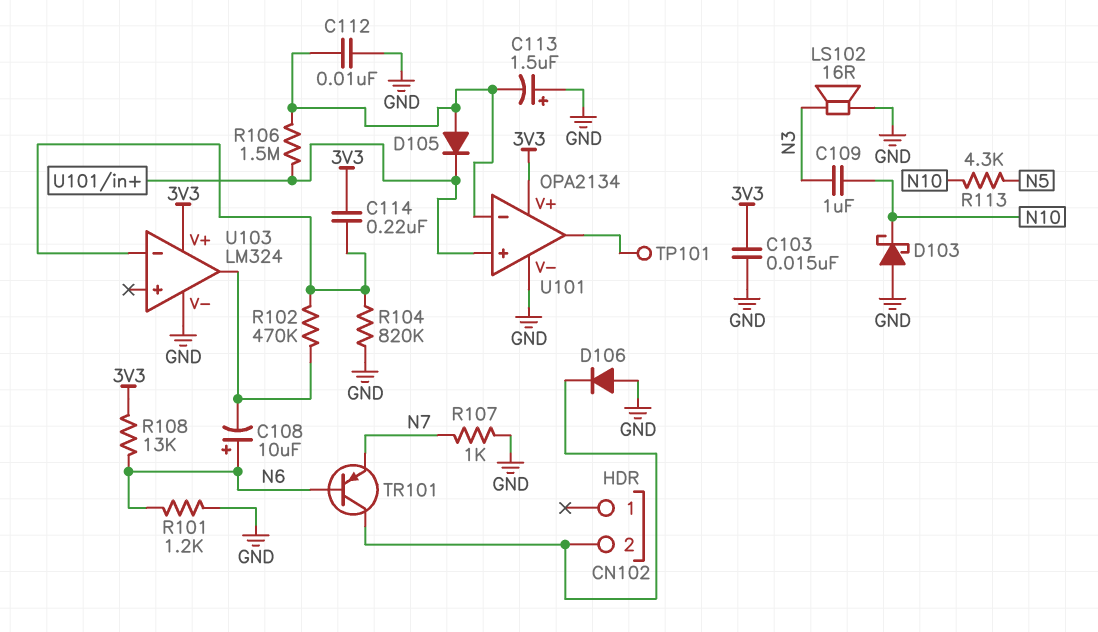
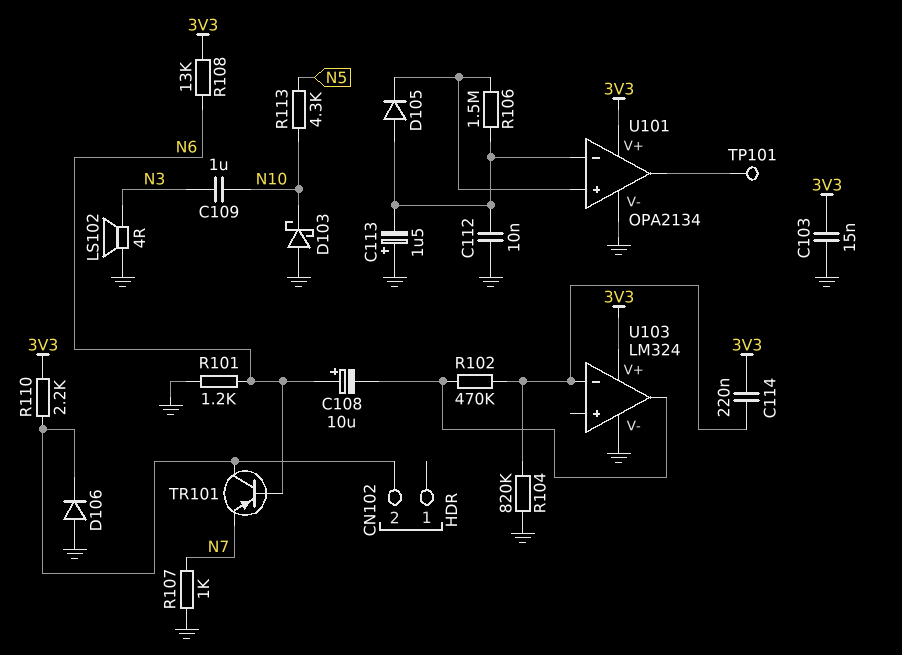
LS102: speaker 16R (GND, N3) -> speaker 4R (GND, N3)
R110: none -> 2.2k (3V3, CN102/2)

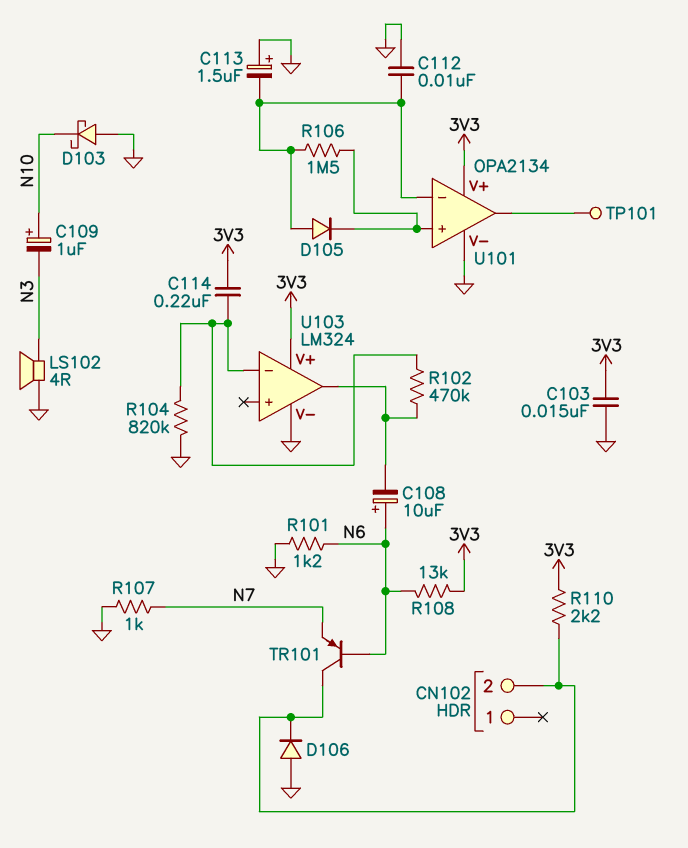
C109: 1uF (N3, N10) -> 1uF (plus N10, minus N3)
R113: 4.3k (N5, N10) -> none

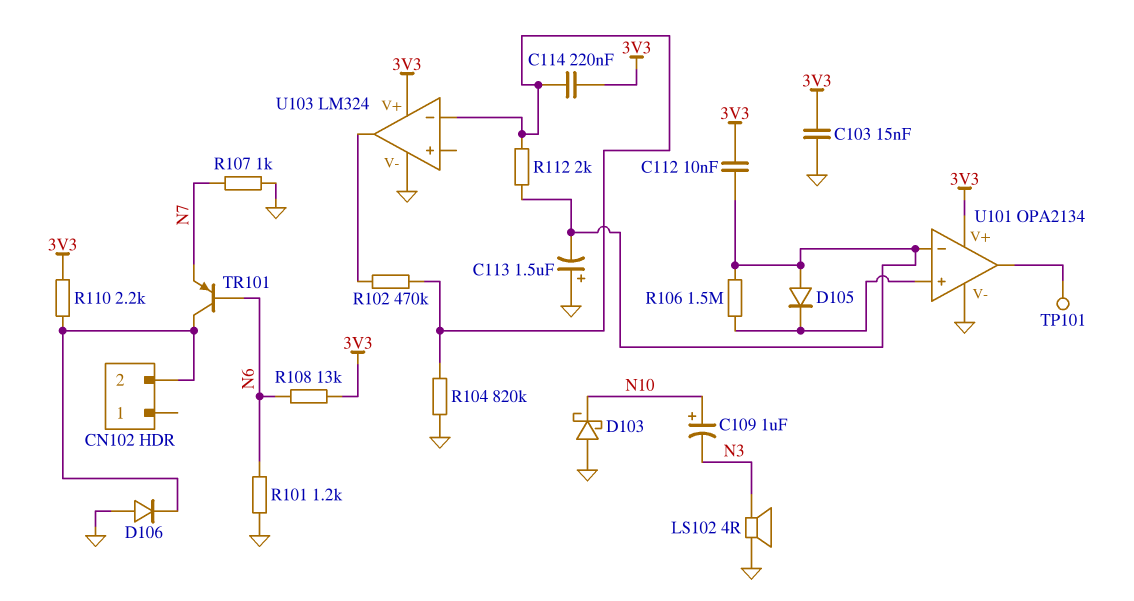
C108: 10uF (plus N6, minus U103/out) -> none
C112: 10nF (GND, U101/in-) -> 10nF (3V3, U101/in-)
R112: none -> 2k (U101/in-, U103/in-)

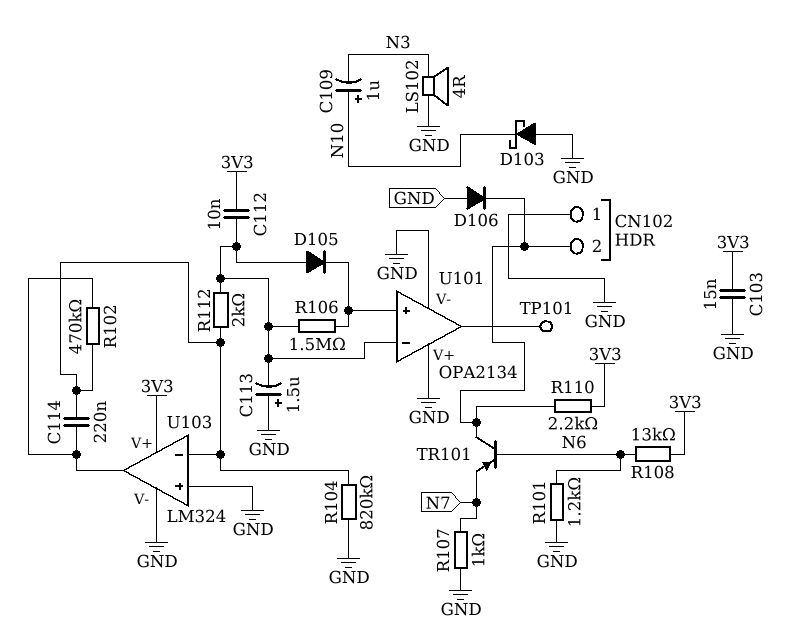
C114: 220nF (3V3, U103/in-) -> 220nF (U103/in-, U103/out)
CN102 pin 1: none -> GND
U101 pin V+: 3V3 -> GND
U103 pin in+: none -> GND

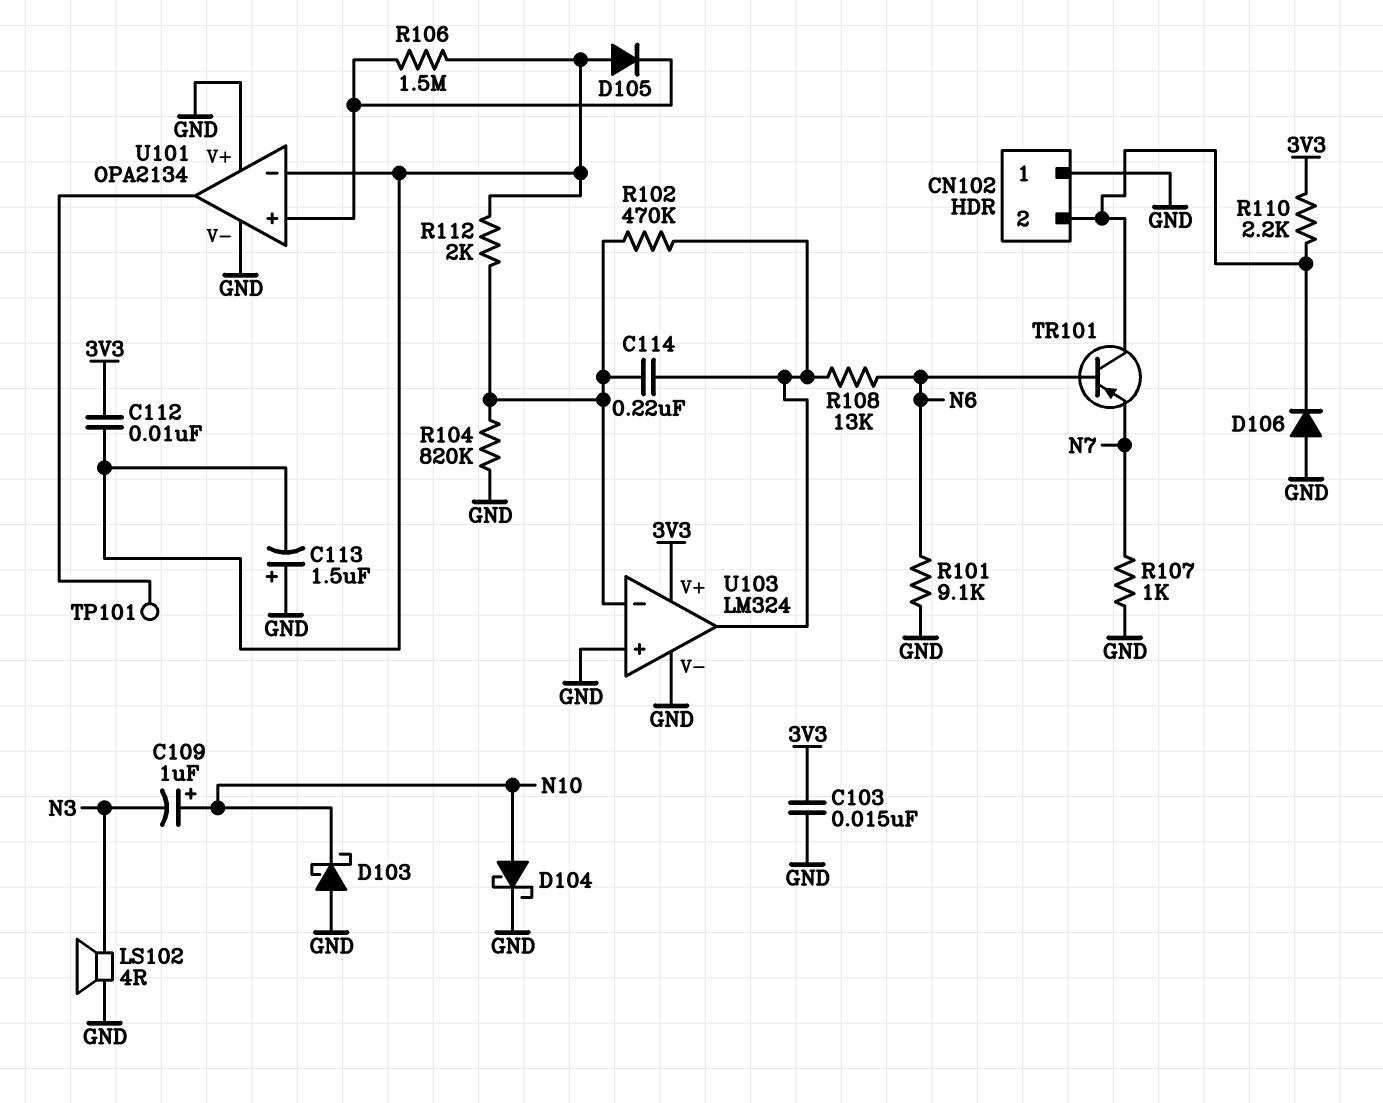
D104: none -> schottky (A N10, K GND)
R101: 1.2k (GND, N6) -> 9.1k (GND, N6)
R108: 13k (3V3, N6) -> 13k (N6, U103/out)

